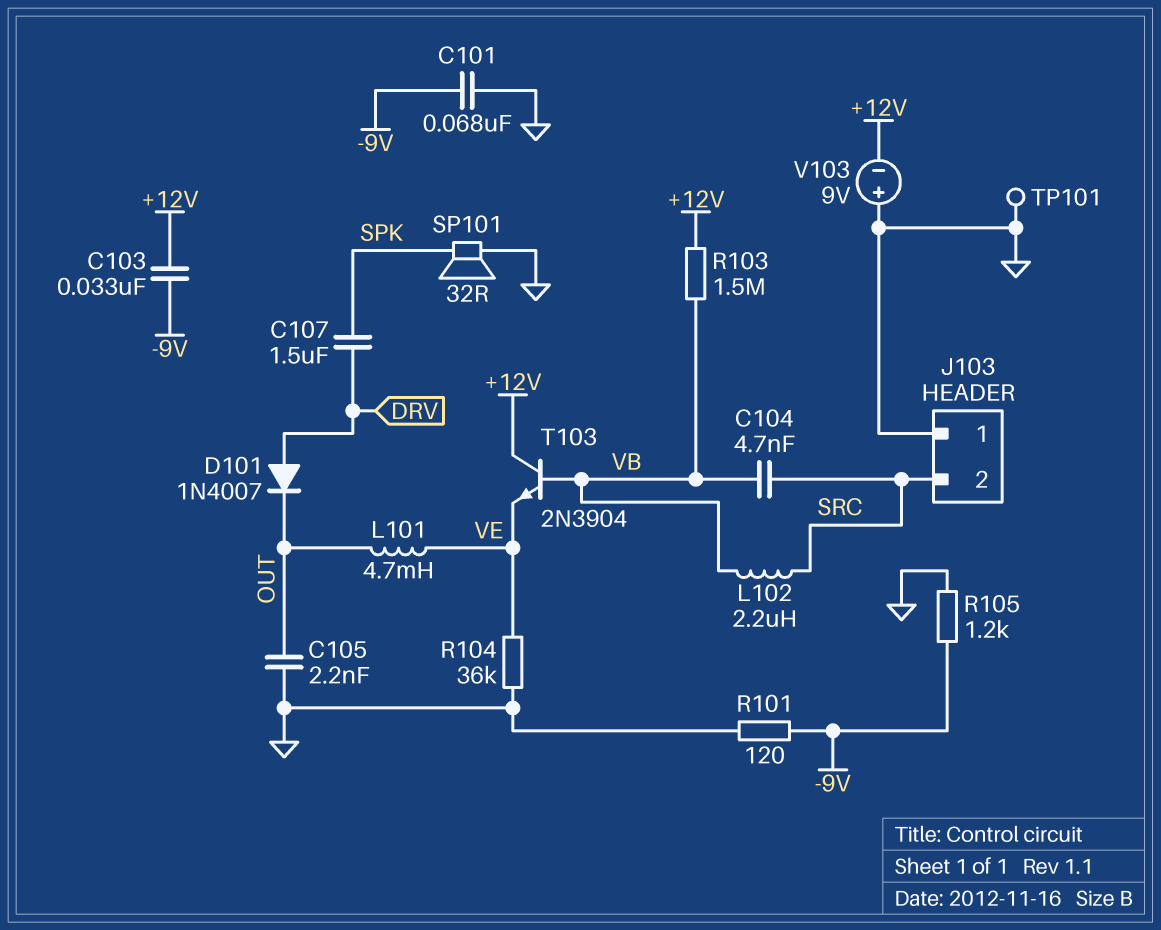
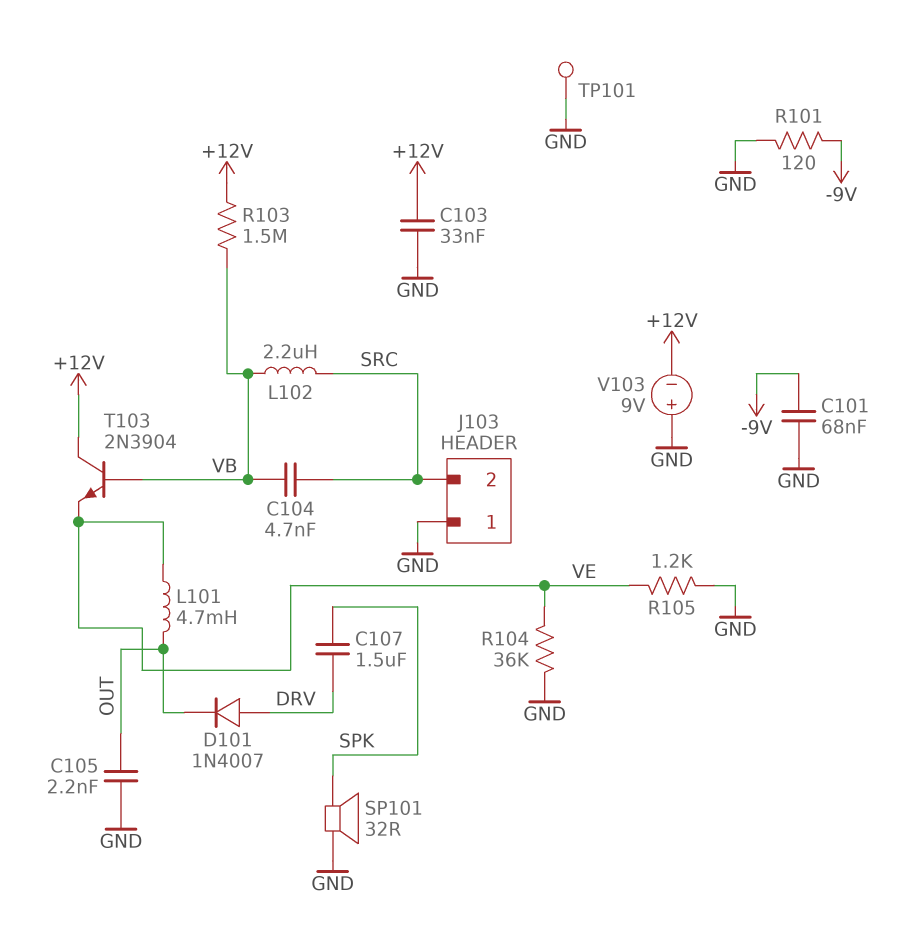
C103: 33nF (+12V, -9V) -> 33nF (+12V, GND)
R105: 1.2k (-9V, GND) -> 1.2k (GND, VE)

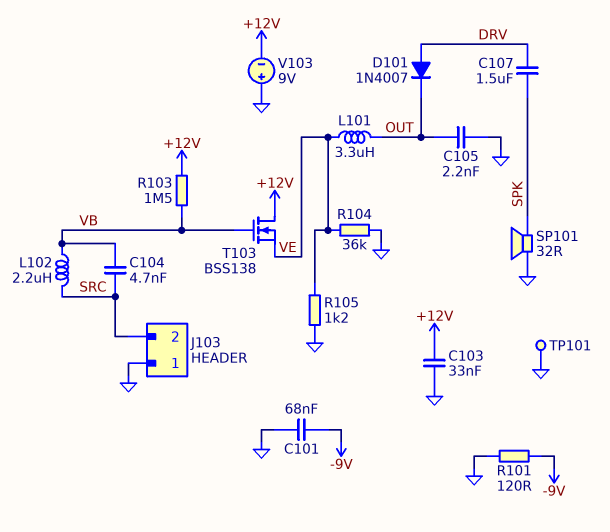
L101: 4.7mH (OUT, VE) -> 3.3uH (OUT, VE)
T103: NPN 2N3904 (B VB, C +12V, E VE) -> NMOS BSS138 (G VB, D +12V, S VE)

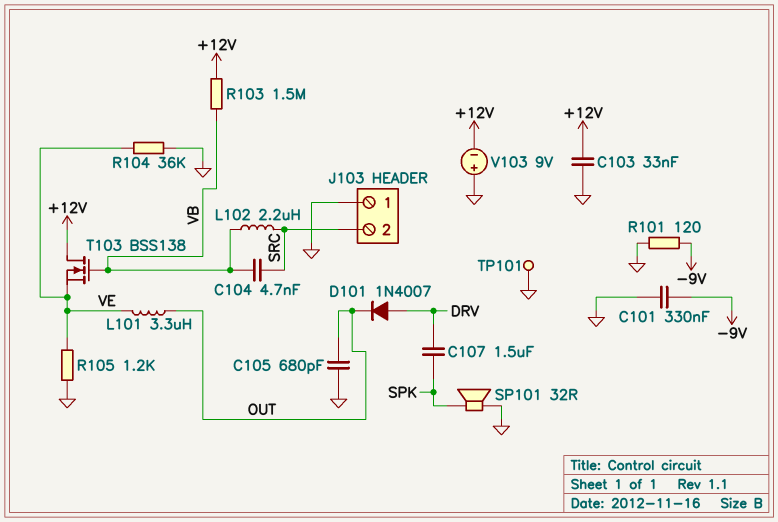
C101: 68nF (-9V, GND) -> 330nF (-9V, GND)
C105: 2.2nF (GND, OUT) -> 680pF (GND, OUT)

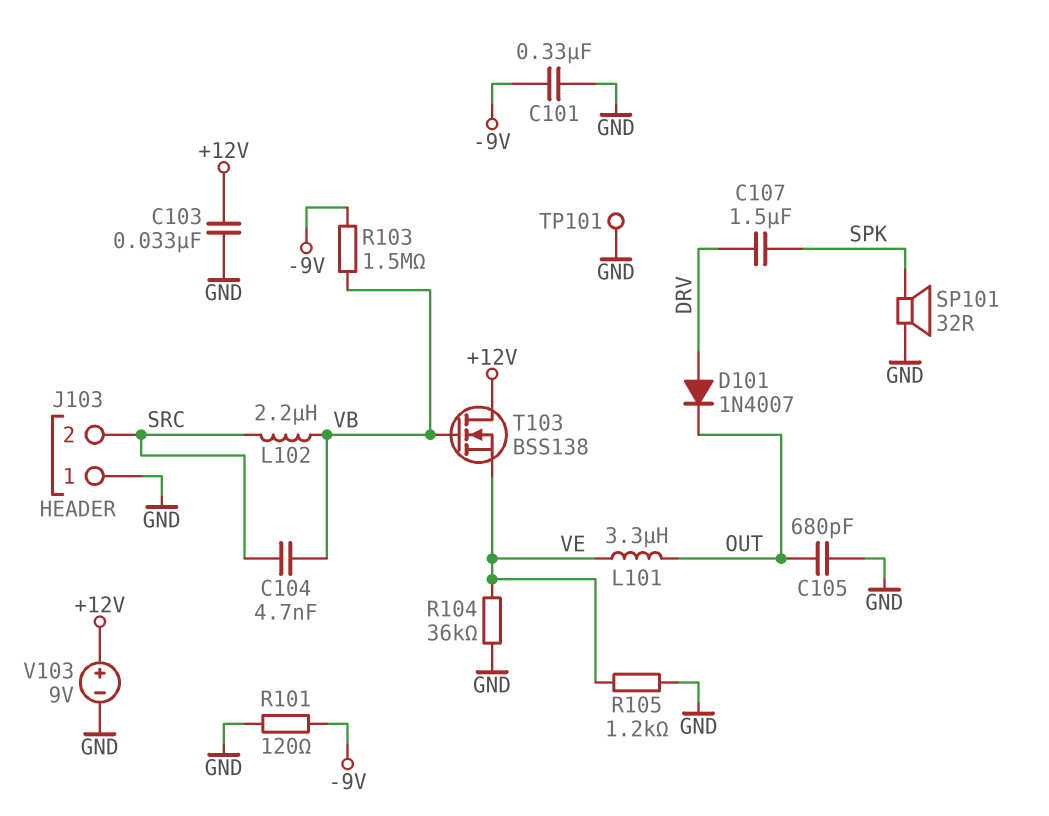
R103: 1.5M (+12V, VB) -> 1.5M (-9V, VB)
V103: 9V (plus GND, minus +12V) -> 9V (plus +12V, minus GND)

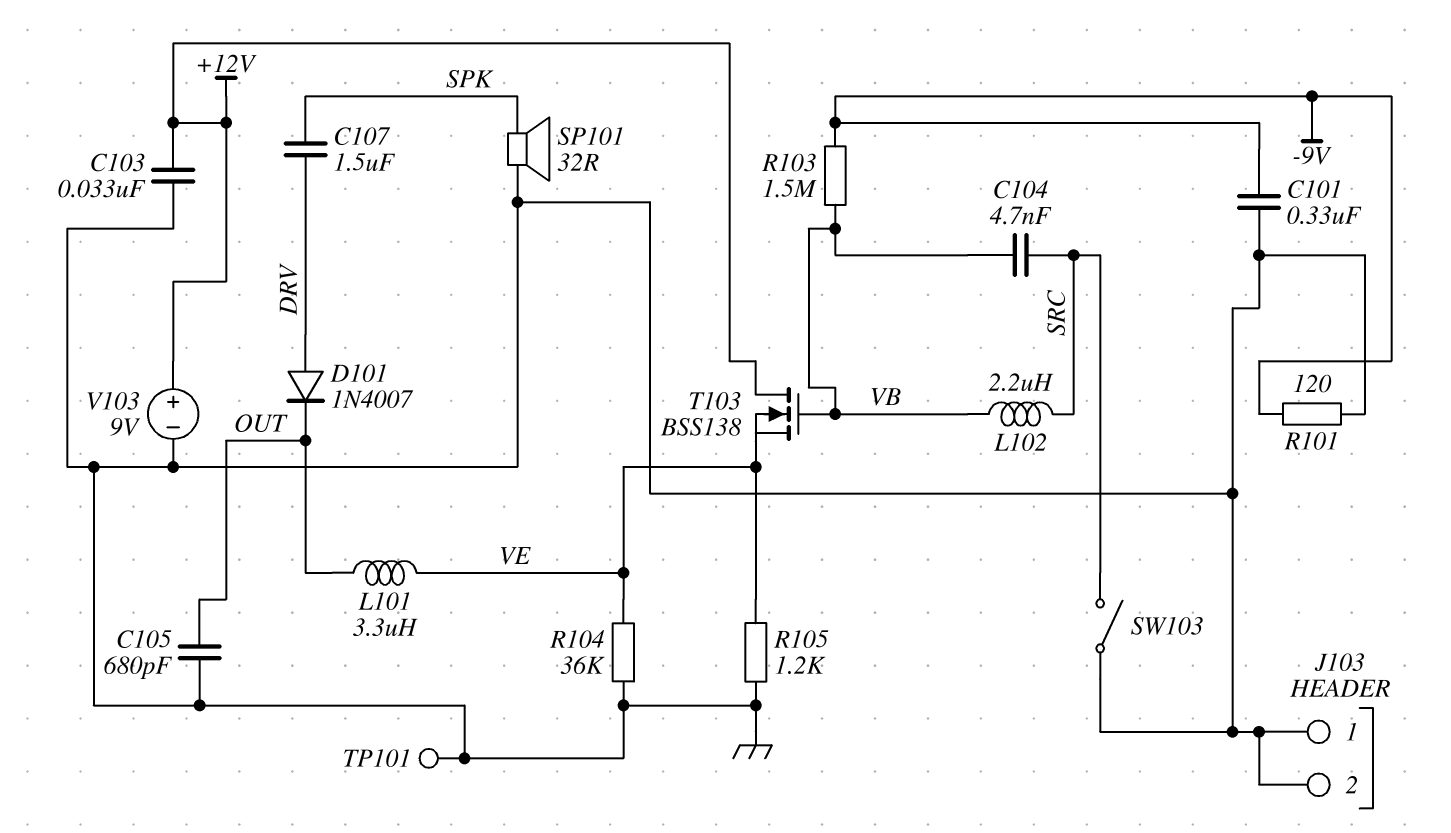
J103 pin 2: SRC -> GND
SW103: none -> switch (GND, SRC)

